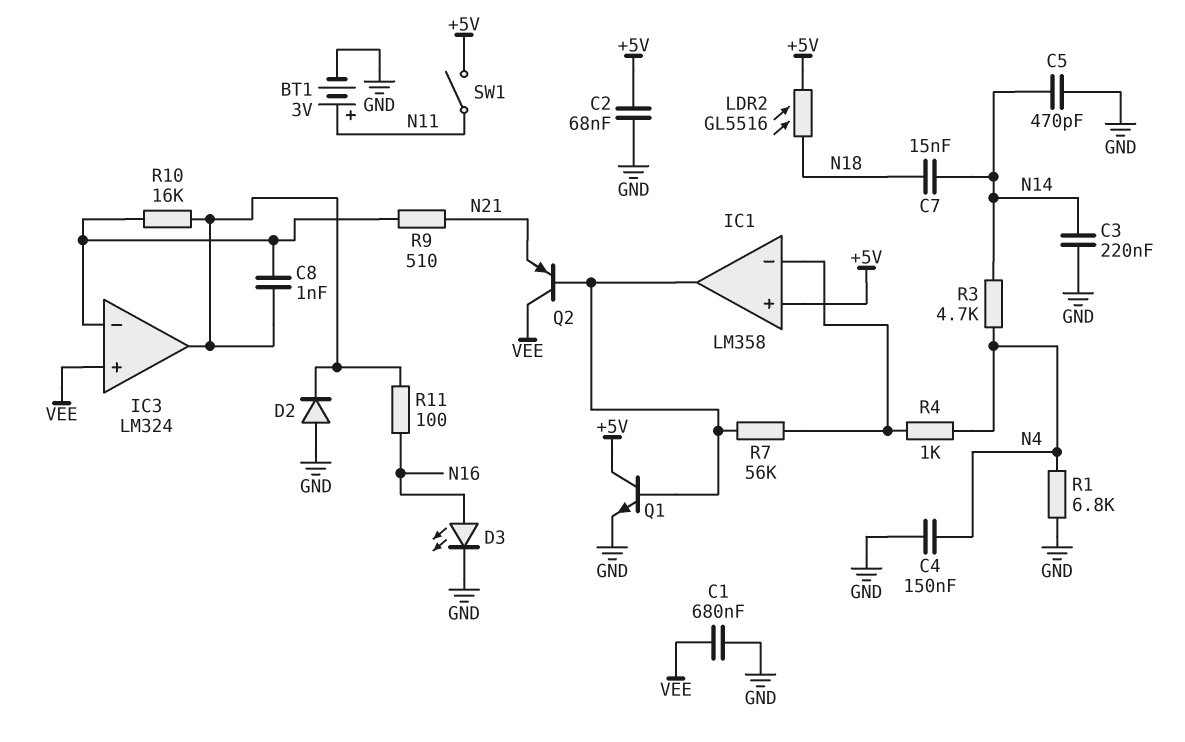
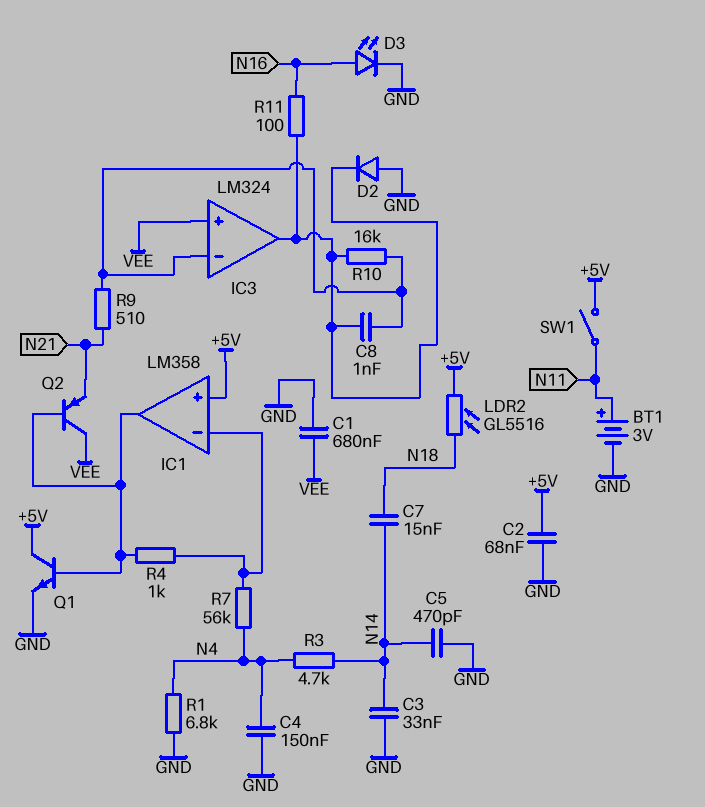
C3: 220nF (GND, N14) -> 33nF (GND, N14)
R4: 1k (IC1/in-, N4) -> 1k (IC1/in-, IC1/out)
R7: 56k (IC1/in-, IC1/out) -> 56k (IC1/in-, N4)

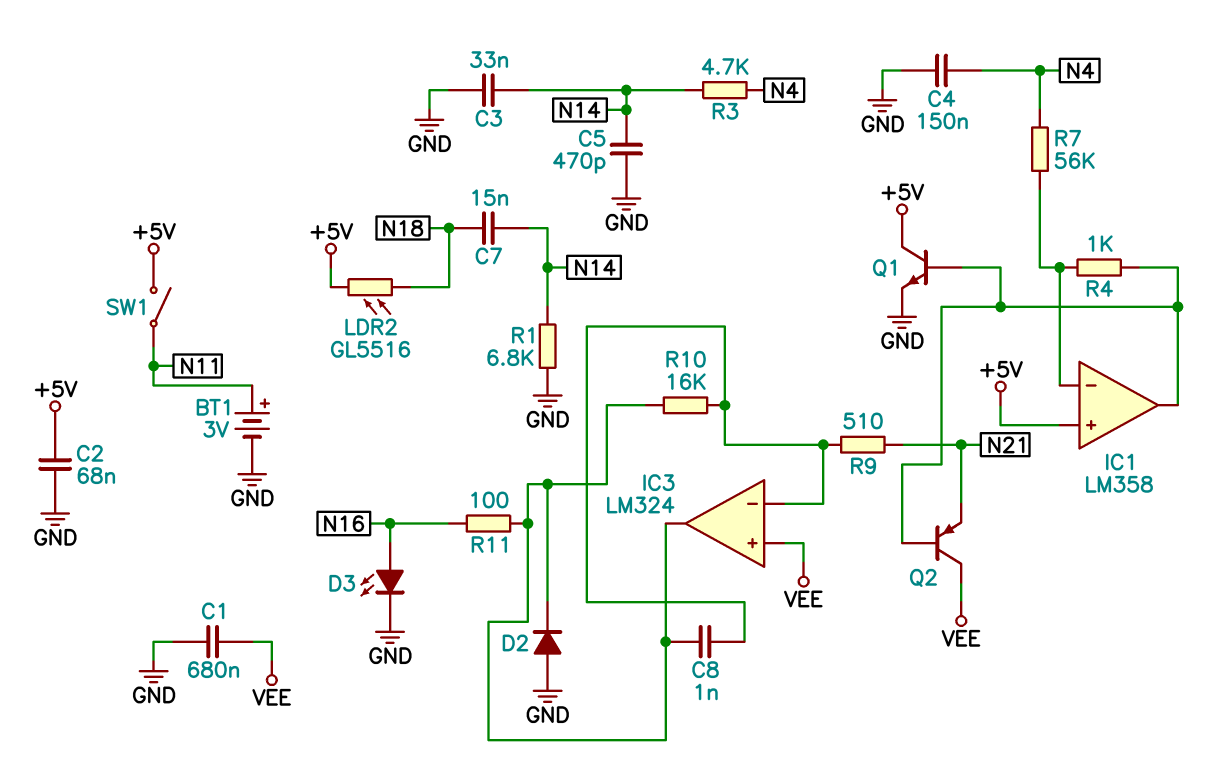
R1: 6.8k (GND, N4) -> 6.8k (GND, N14)

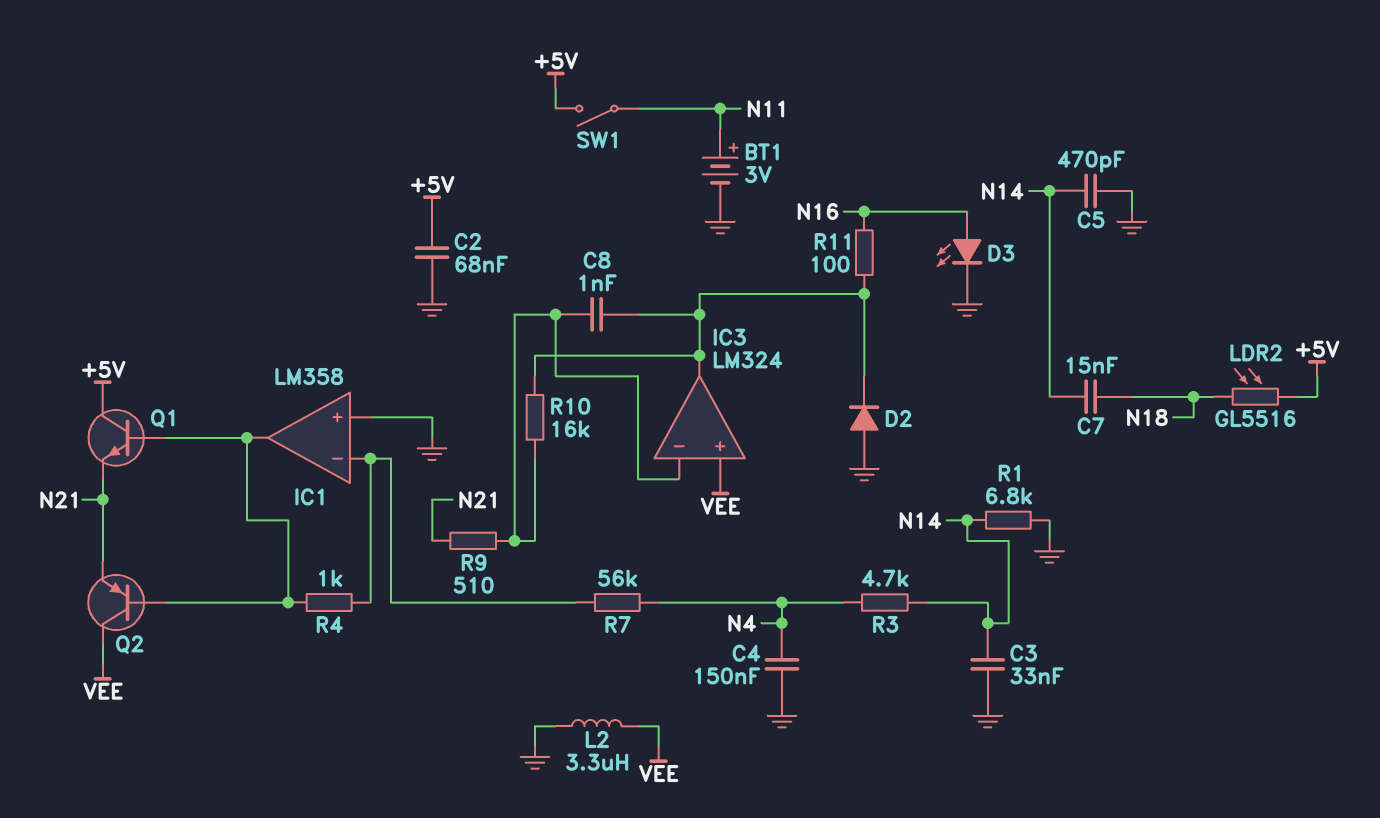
C1: 680nF (GND, VEE) -> none
IC1 pin in+: +5V -> GND
L2: none -> 3.3uH (GND, VEE)
Q1: NPN (B IC1/out, C +5V, E GND) -> NPN (B IC1/out, C +5V, E N21)

